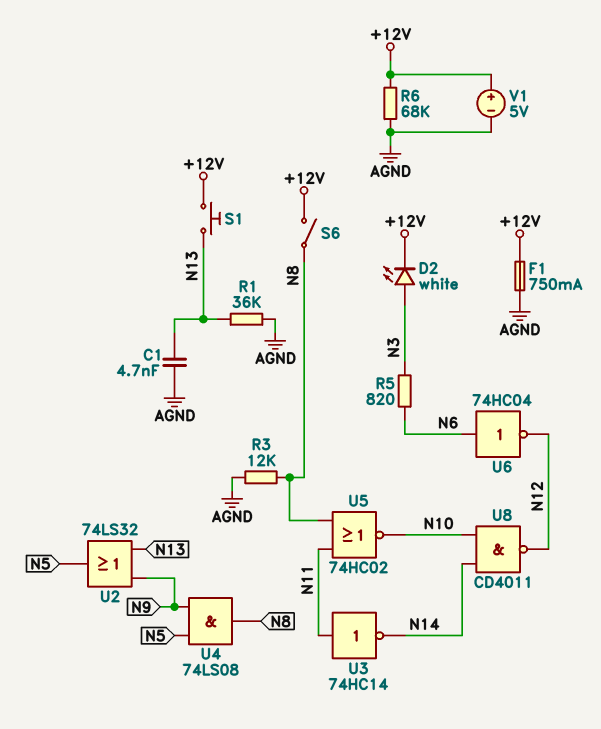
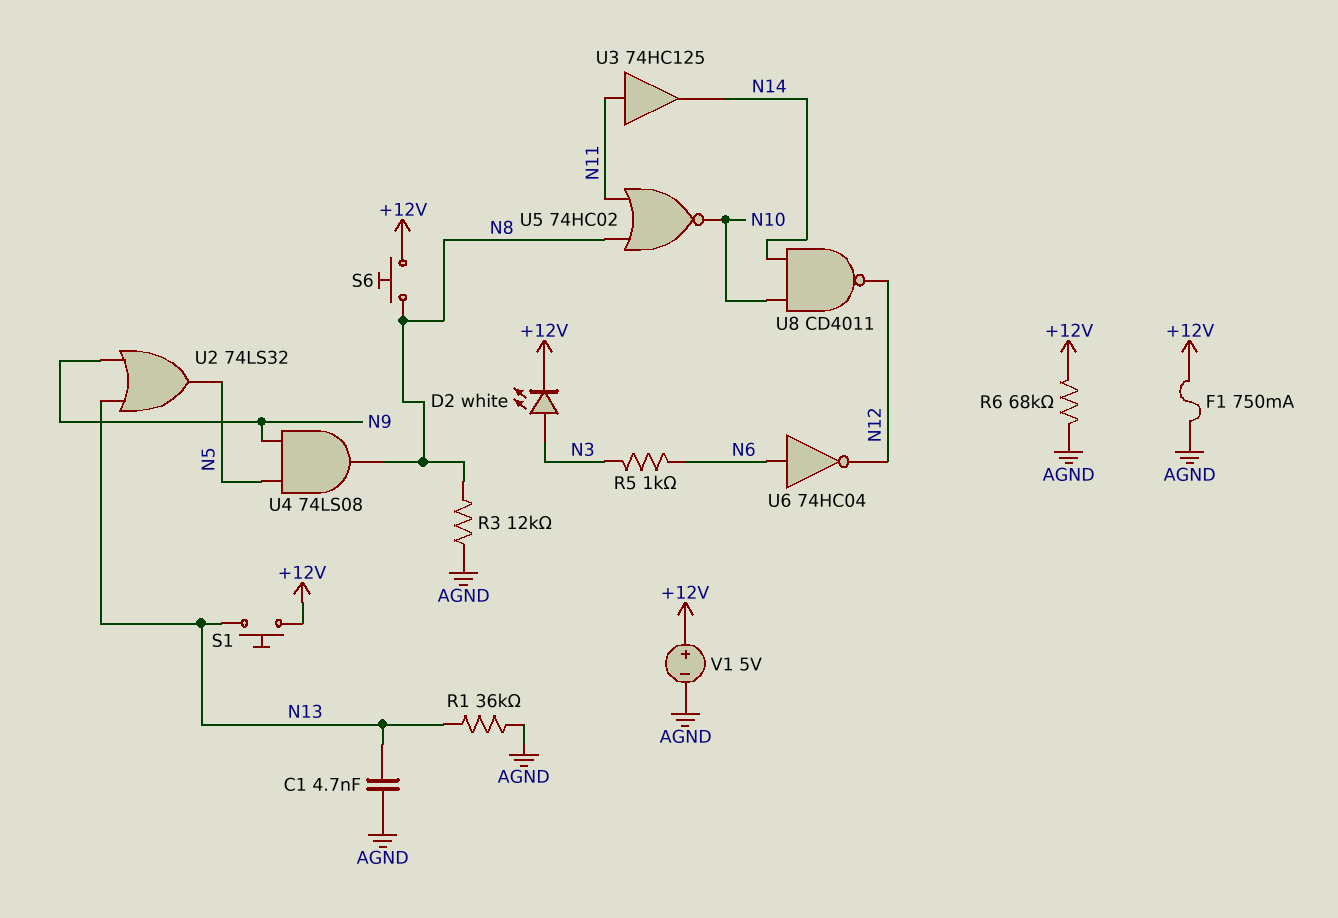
R5: 820 (N3, N6) -> 1k (N3, N6)
S6: switch (+12V, N8) -> button (+12V, N8)
U3: NOT 74HC14 (in N11, out N14) -> buffer 74HC125 (in N11, out N14)

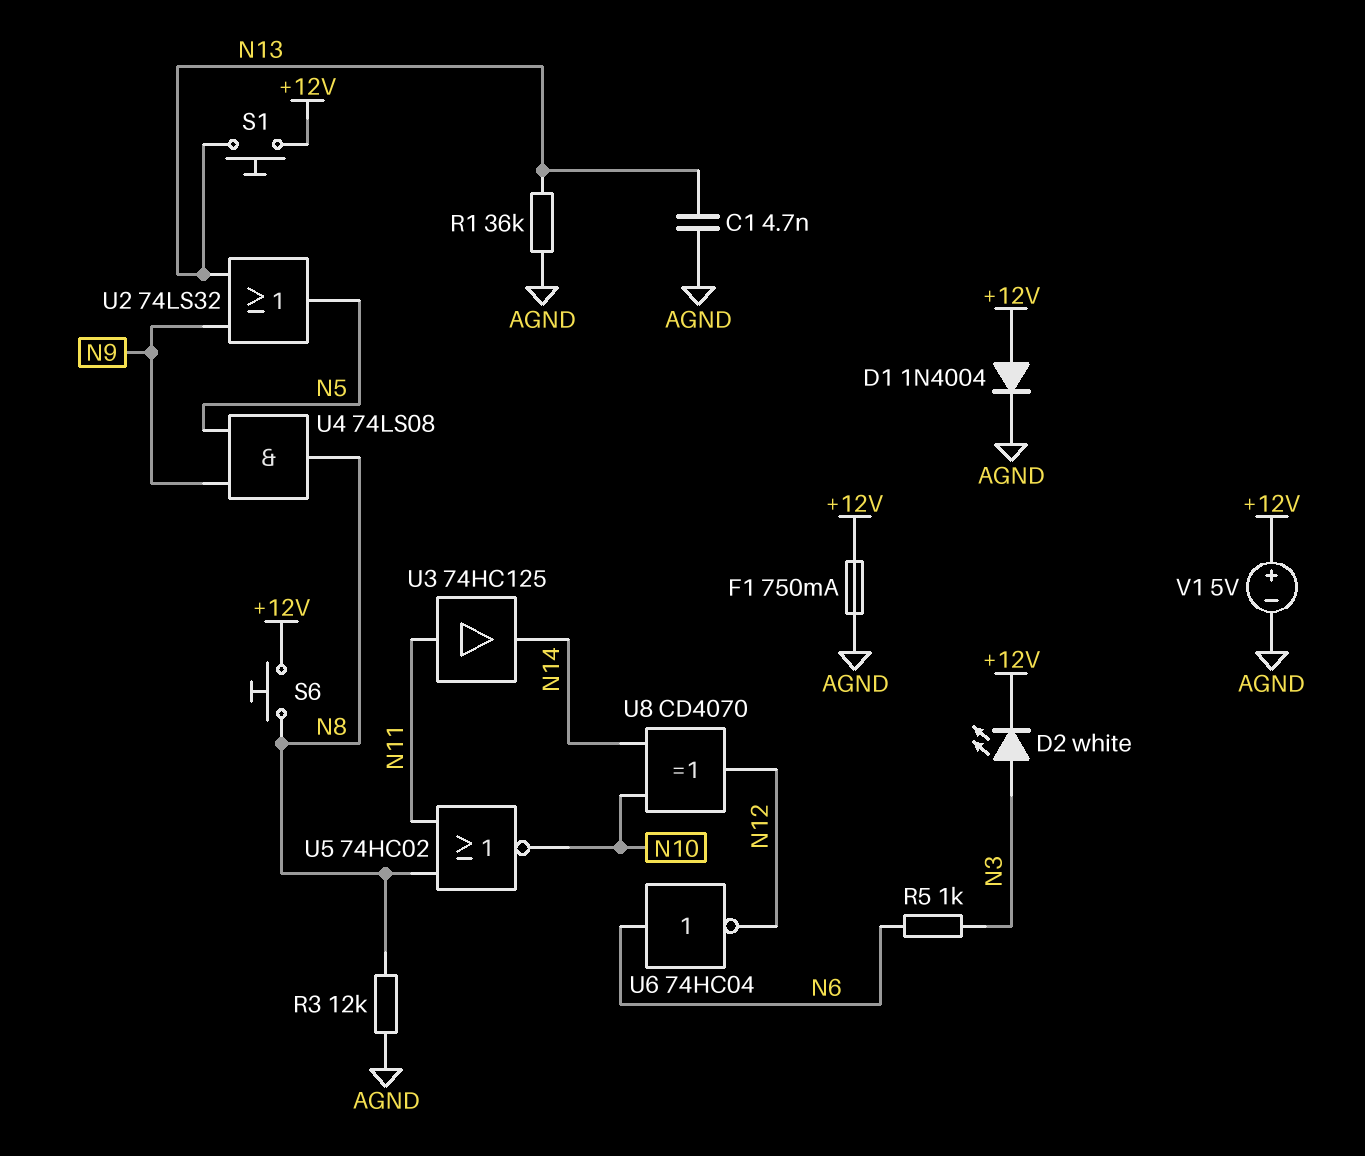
D1: none -> diode 1N4004 (A +12V, K AGND)
R6: 68k (+12V, AGND) -> none
U8: NAND CD4011 (in N10, in N14, out N12) -> XOR CD4070 (in N10, in N14, out N12)

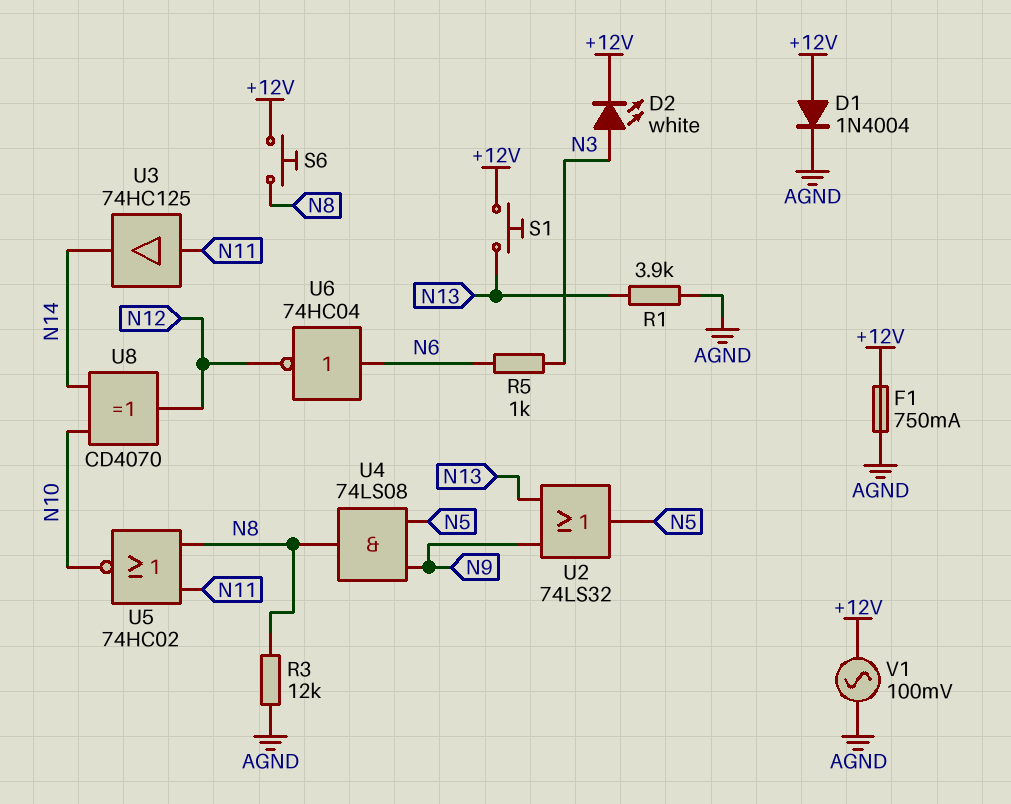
C1: 4.7nF (AGND, N13) -> none
R1: 36k (AGND, N13) -> 3.9k (AGND, N13)
V1: 5V (plus +12V, minus AGND) -> AC 100mV (+12V, AGND)

